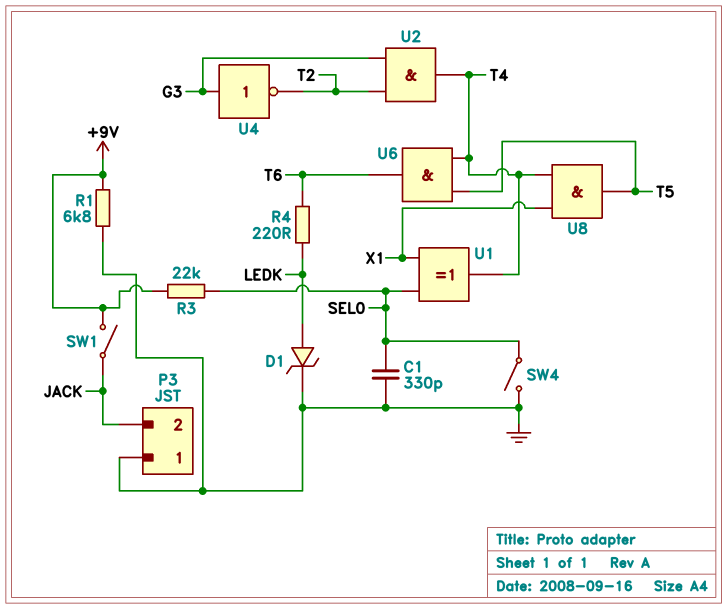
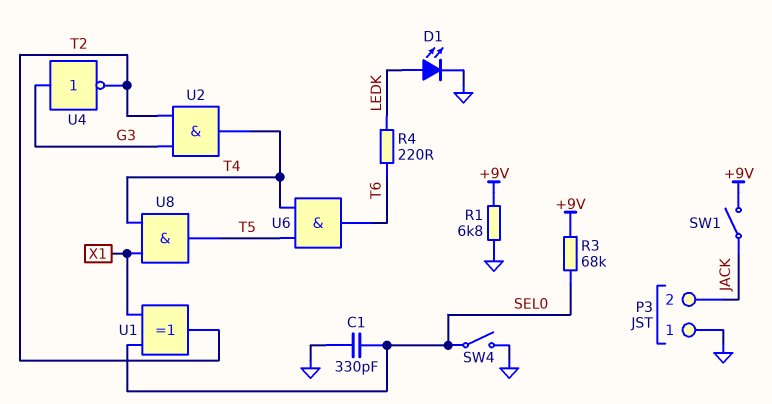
D1: zener (A LEDK, K GND) -> LED (A LEDK, K GND)
R3: 22k (+9V, SEL0) -> 68k (+9V, SEL0)
U1: XOR (in SEL0, in X1, out T4) -> XOR (in SEL0, in X1, out T2)

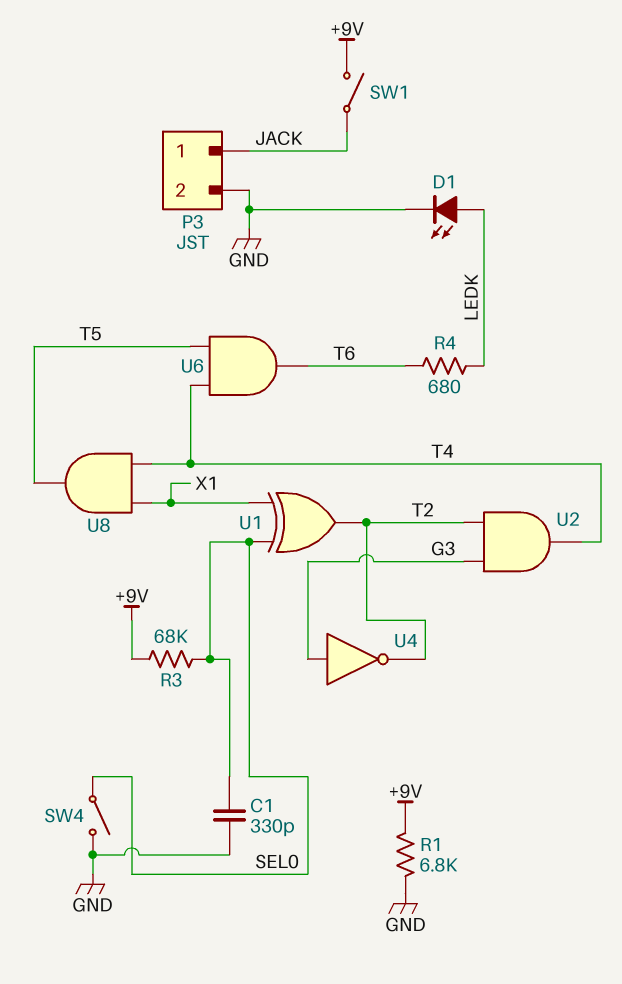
P3 pin 1: GND -> JACK
P3 pin 2: JACK -> GND
R4: 220 (LEDK, T6) -> 680 (LEDK, T6)

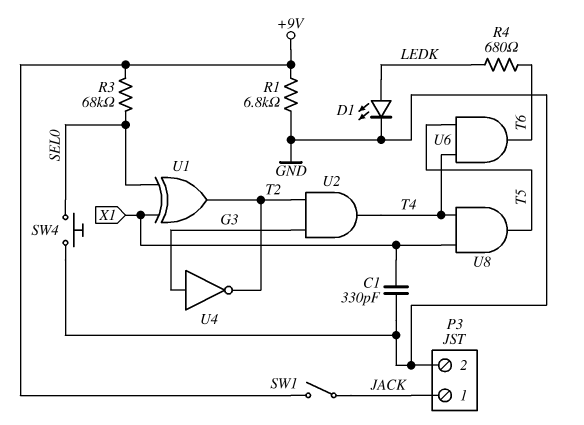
C1: 330pF (GND, SEL0) -> 330pF (GND, X1)
SW4: switch (GND, SEL0) -> button (GND, SEL0)

